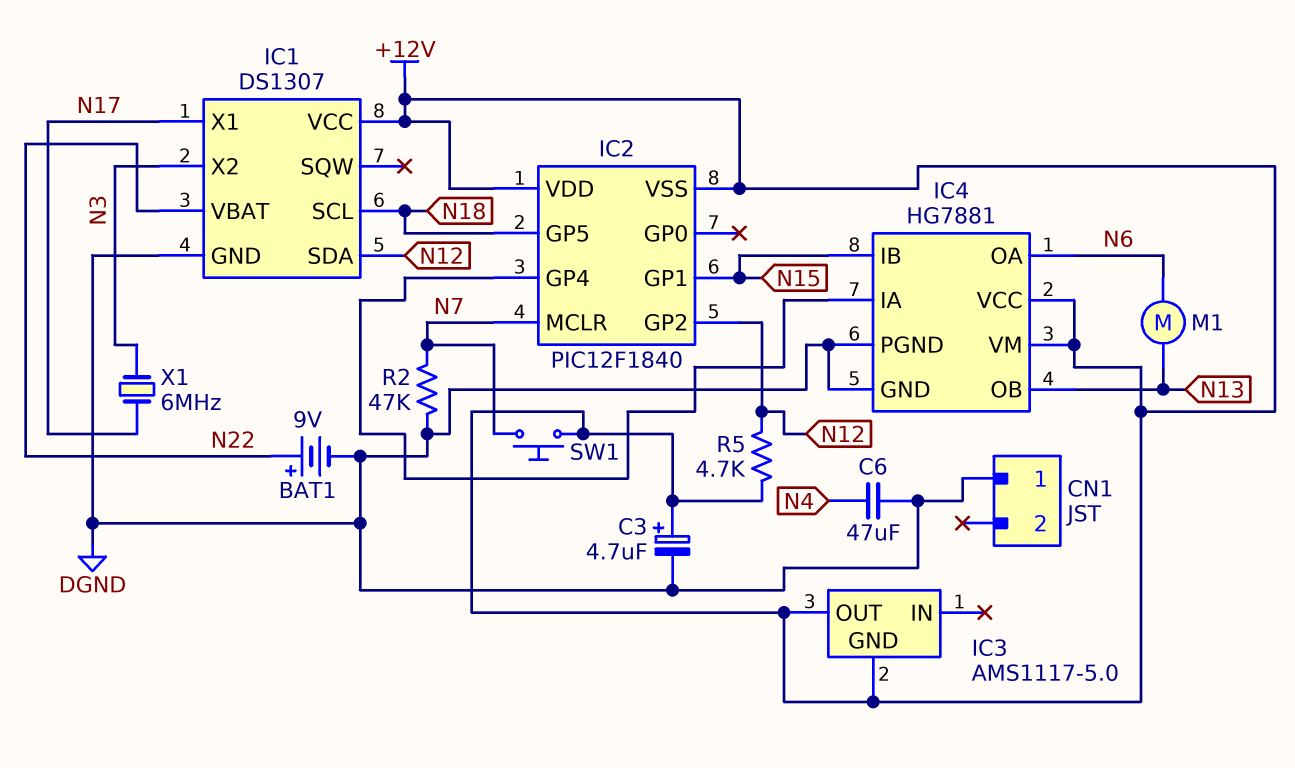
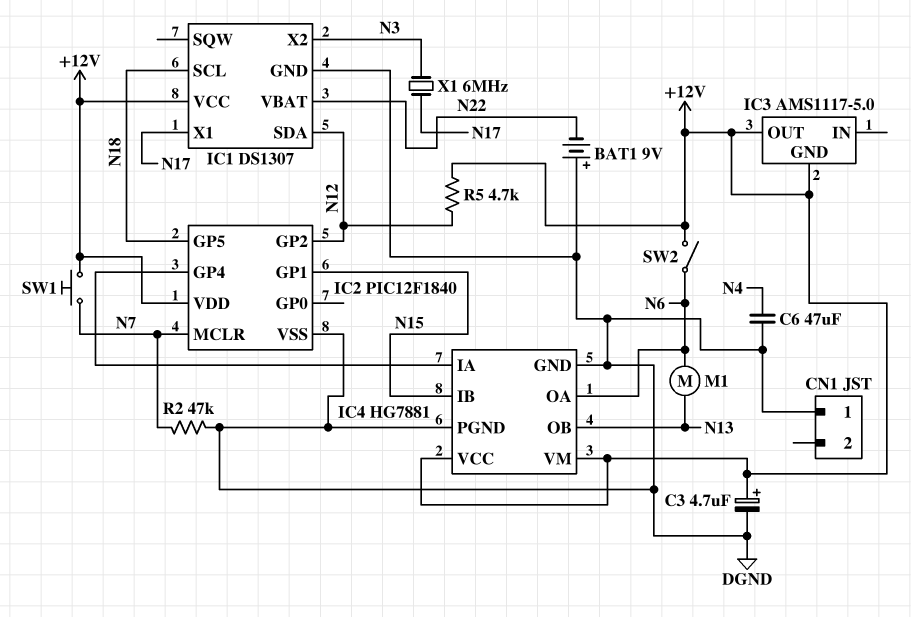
BAT1: 9V (plus N22, minus DGND) -> 9V (plus DGND, minus N22)
IC2 pin VSS: +12V -> DGND
SW2: none -> switch (+12V, N6)

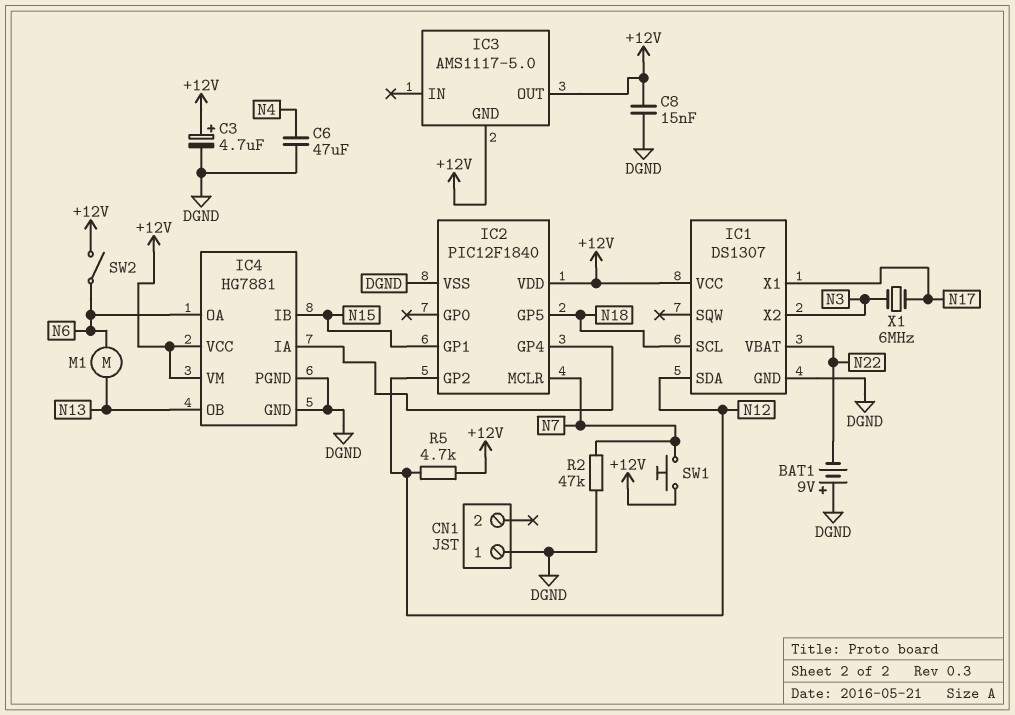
C8: none -> 15nF (+12V, DGND)

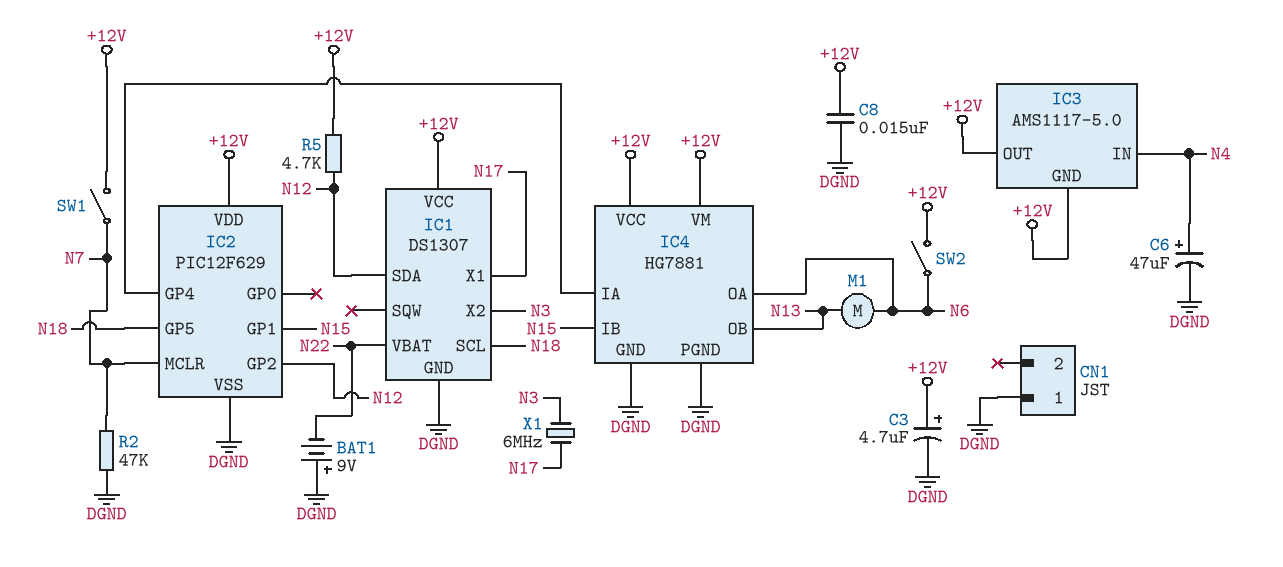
C6: 47uF (DGND, N4) -> 47uF (plus N4, minus DGND)
IC2: PIC12F1840 -> PIC12F629
IC3 pin IN: none -> N4
SW1: button (+12V, N7) -> switch (+12V, N7)

